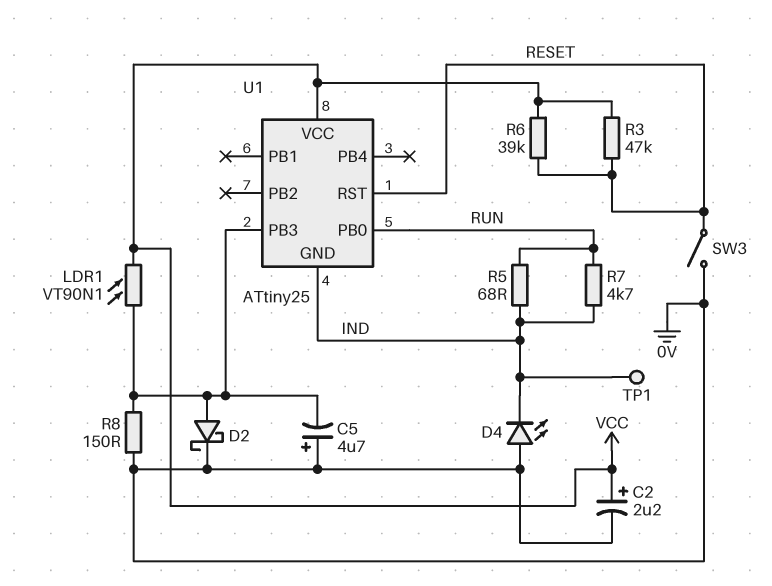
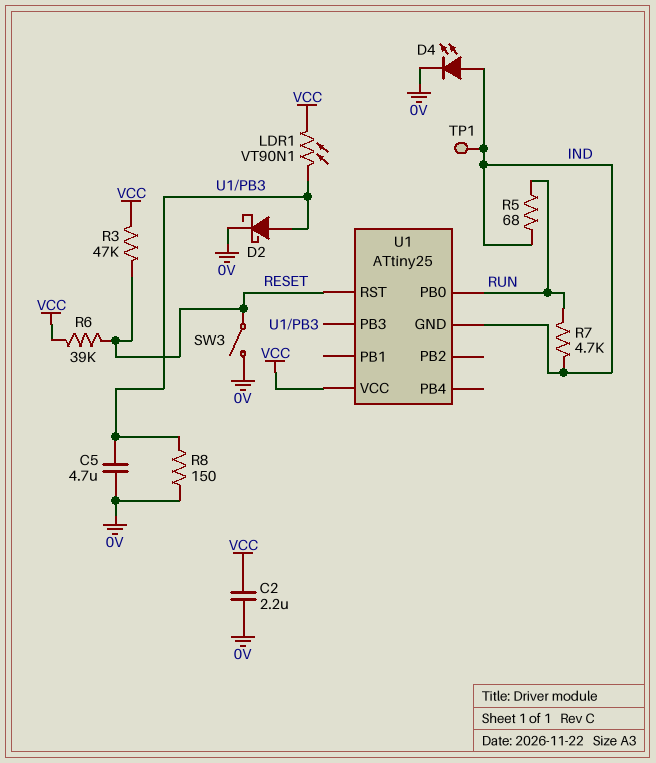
C2: 2.2uF (plus VCC, minus 0V) -> 2.2uF (0V, VCC)
C5: 4.7uF (plus 0V, minus U1/PB3) -> 4.7uF (0V, U1/PB3)
D4: LED (A 0V, K IND) -> LED (A IND, K 0V)

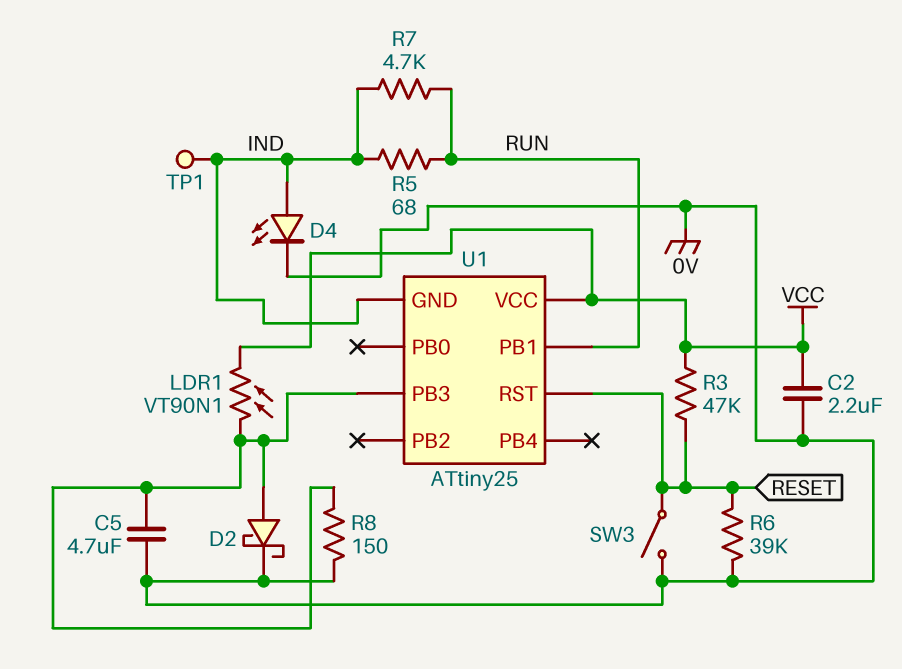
R6: 39k (RESET, VCC) -> 39k (0V, RESET)
U1 pin PB0: RUN -> none
U1 pin PB1: none -> RUN

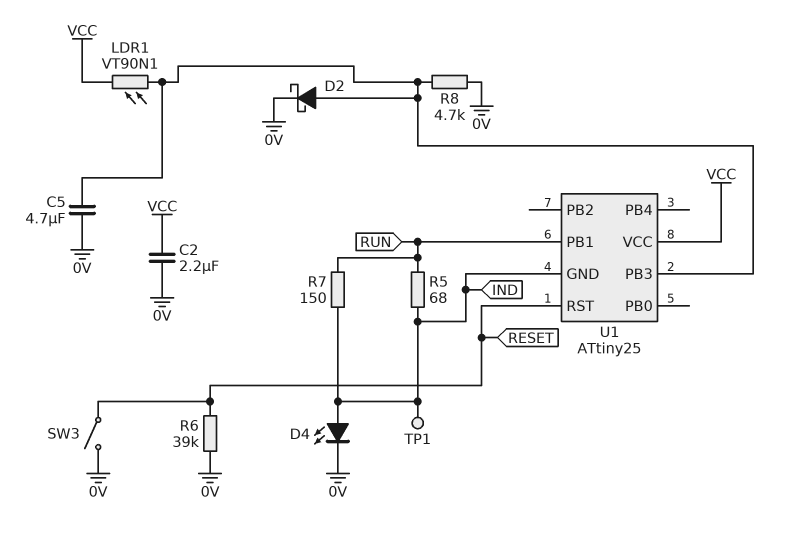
R3: 47k (RESET, VCC) -> none
R7: 4.7k (IND, RUN) -> 150 (IND, RUN)
R8: 150 (0V, U1/PB3) -> 4.7k (0V, U1/PB3)

